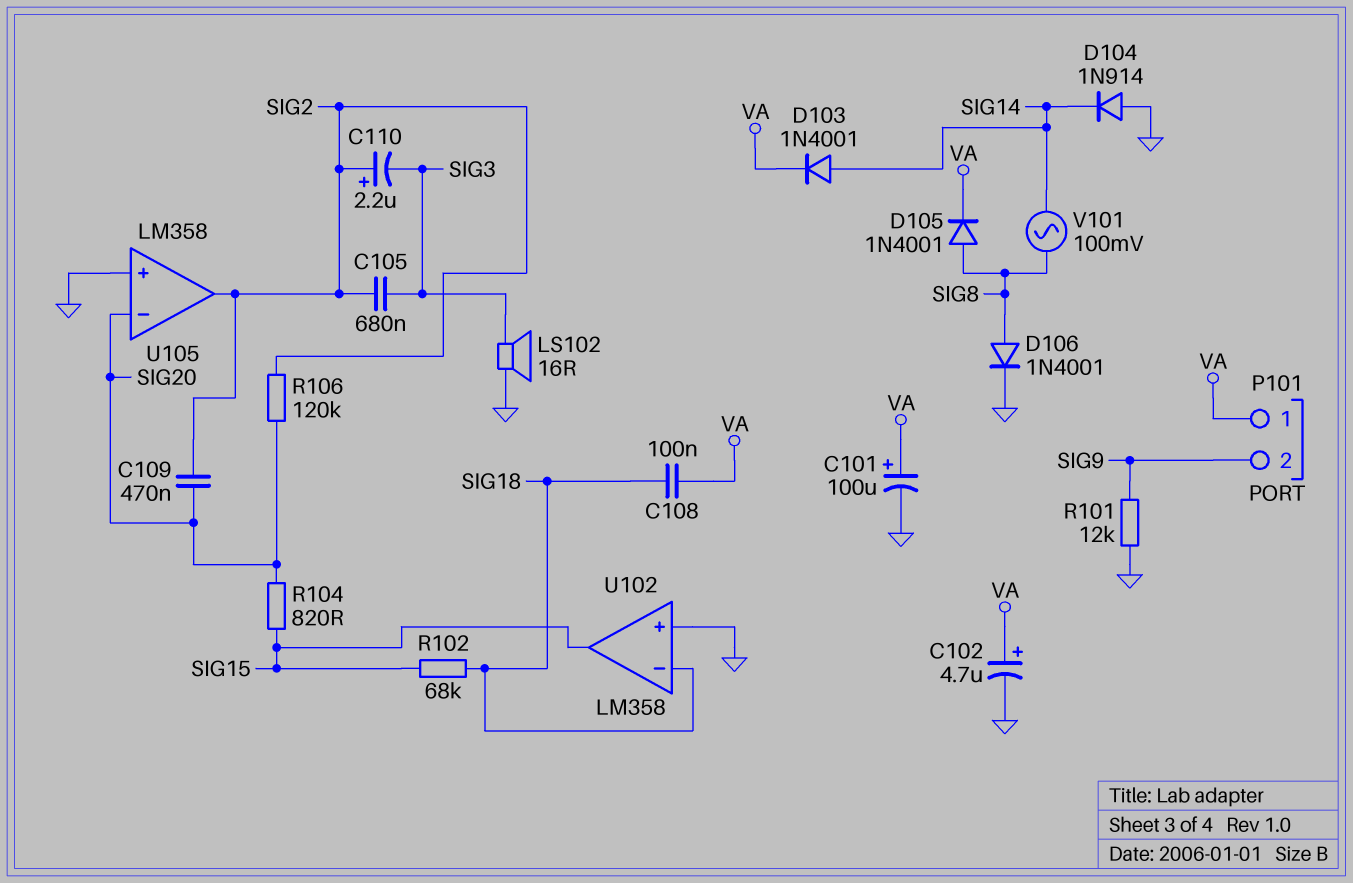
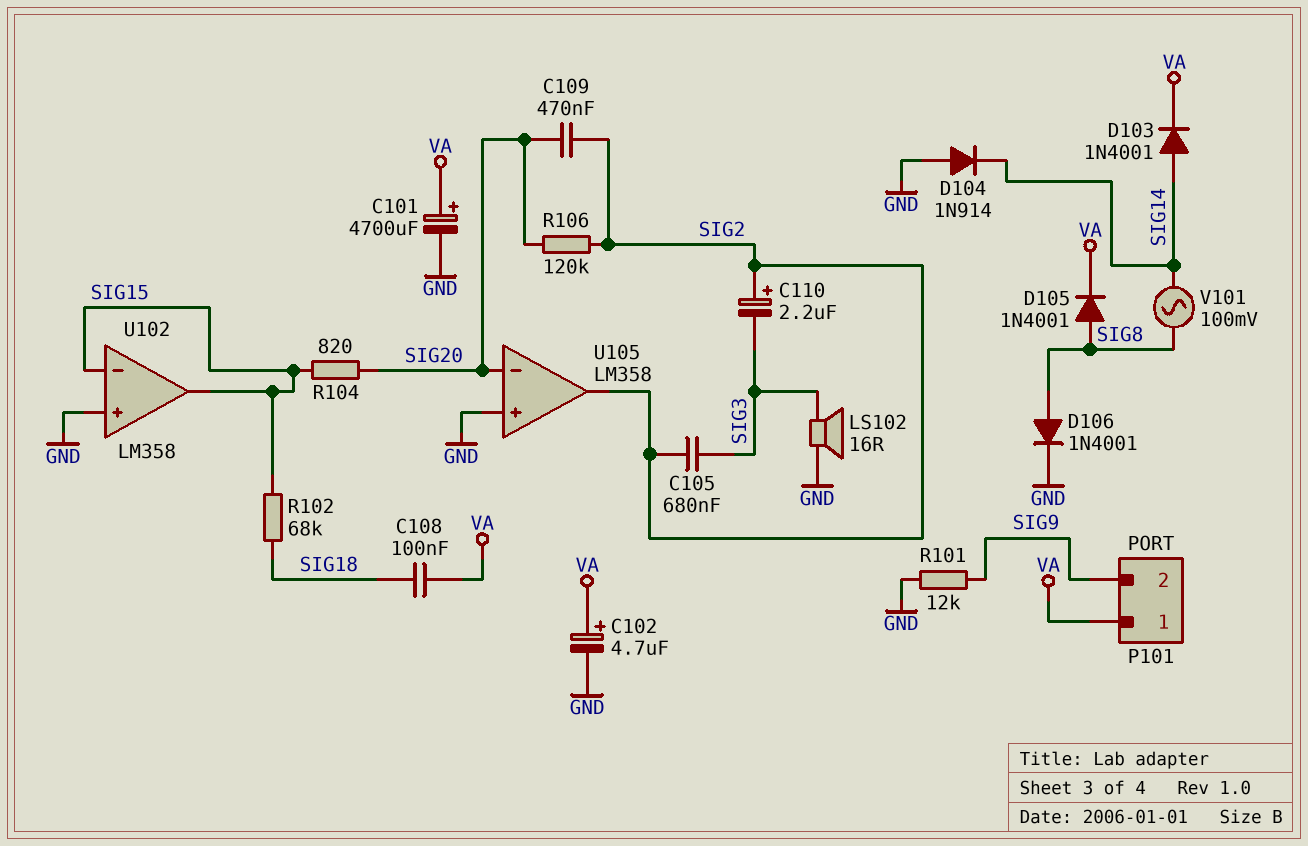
C101: 100uF (plus VA, minus GND) -> 4700uF (plus VA, minus GND)
U102 pin in-: SIG18 -> SIG15

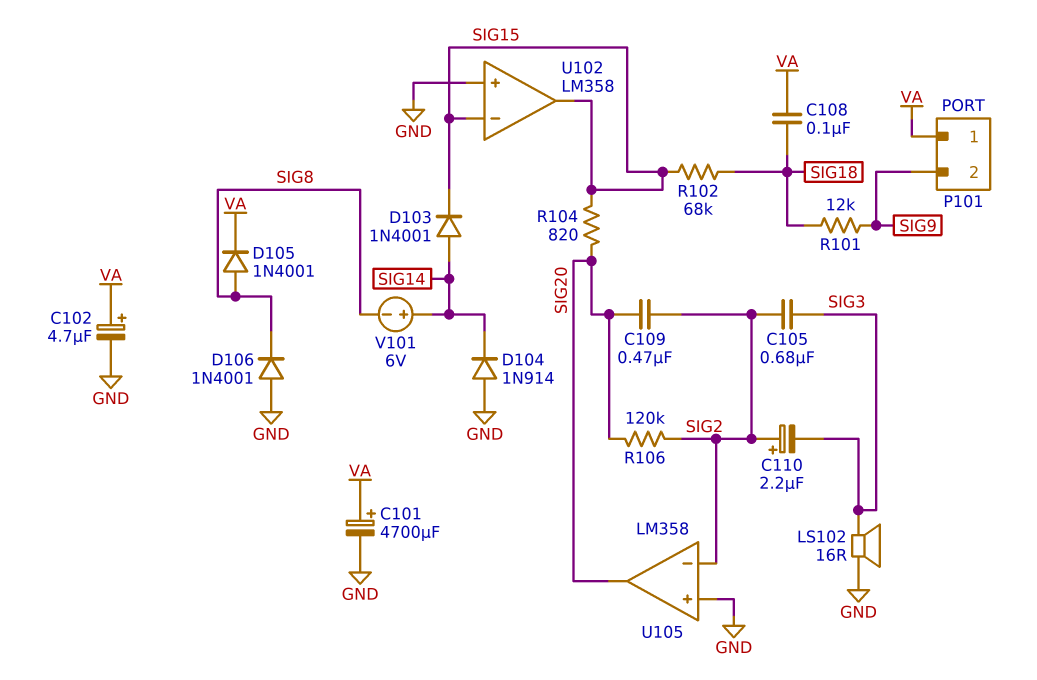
D103: diode 1N4001 (A SIG14, K VA) -> diode 1N4001 (A SIG14, K SIG15)
D106: diode 1N4001 (A SIG8, K GND) -> diode 1N4001 (A GND, K SIG8)
R101: 12k (GND, SIG9) -> 12k (SIG9, SIG18)
U105 pin in-: SIG20 -> SIG2
U105 pin out: SIG2 -> SIG20
V101: AC 100mV (SIG8, SIG14) -> 6V (plus SIG14, minus SIG8)

